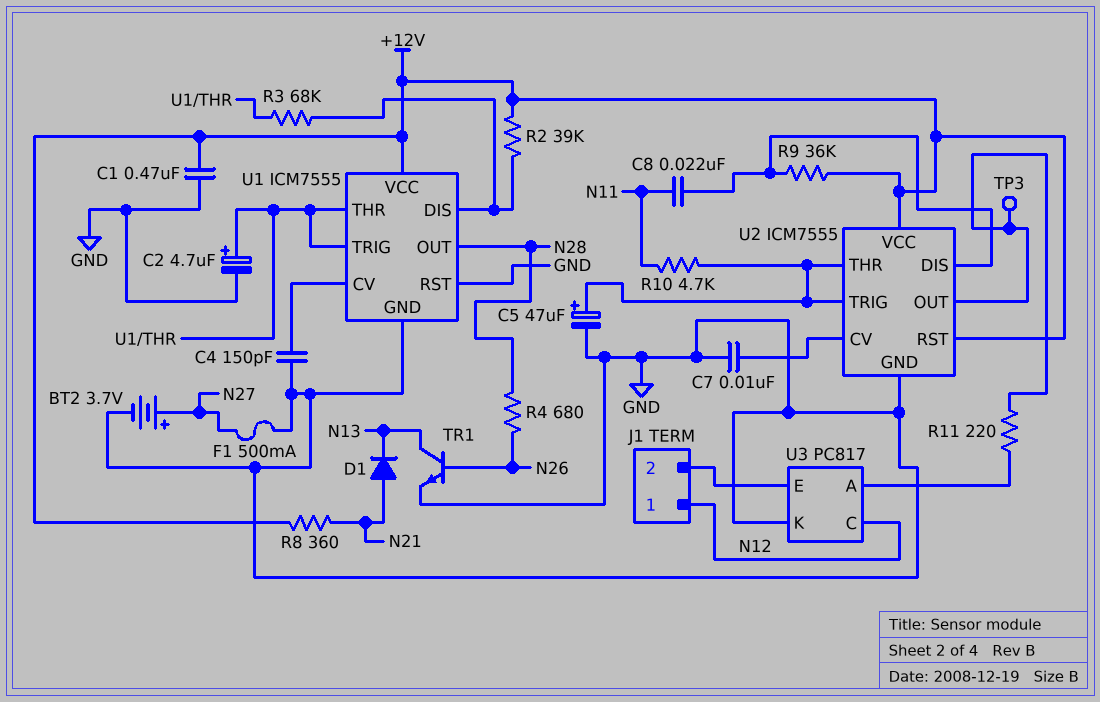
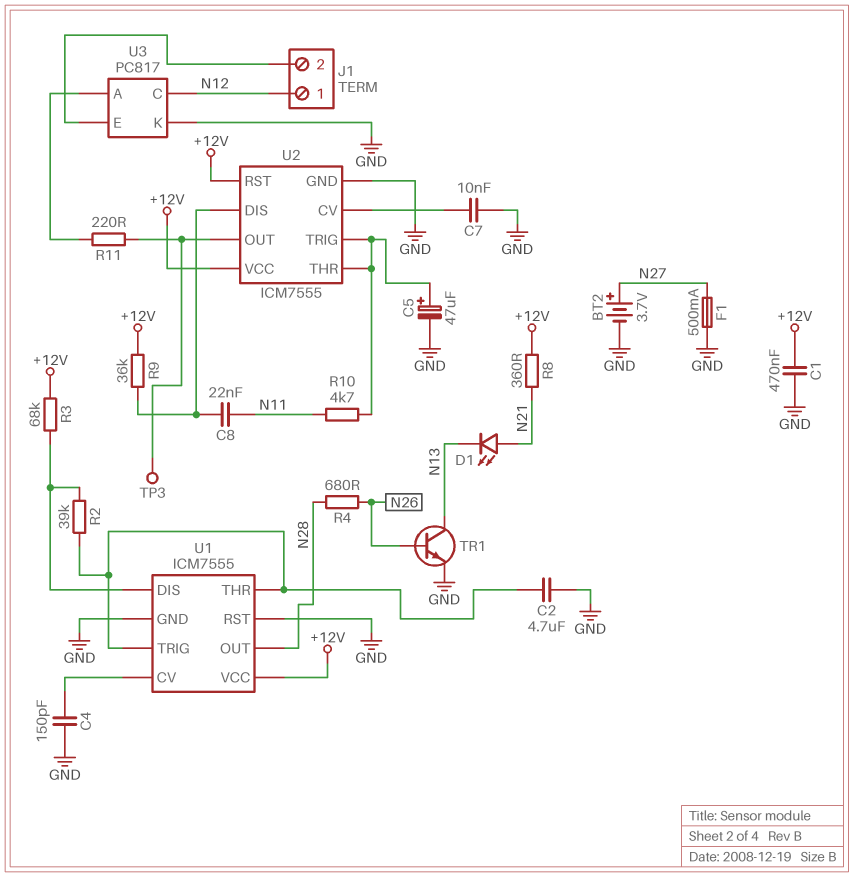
C2: 4.7uF (plus U1/THR, minus GND) -> 4.7uF (GND, U1/THR)
D1: diode (A N21, K N13) -> LED (A N21, K N13)
R2: 39k (+12V, U1/DIS) -> 39k (U1/DIS, U1/THR)
R3: 68k (U1/DIS, U1/THR) -> 68k (+12V, U1/DIS)

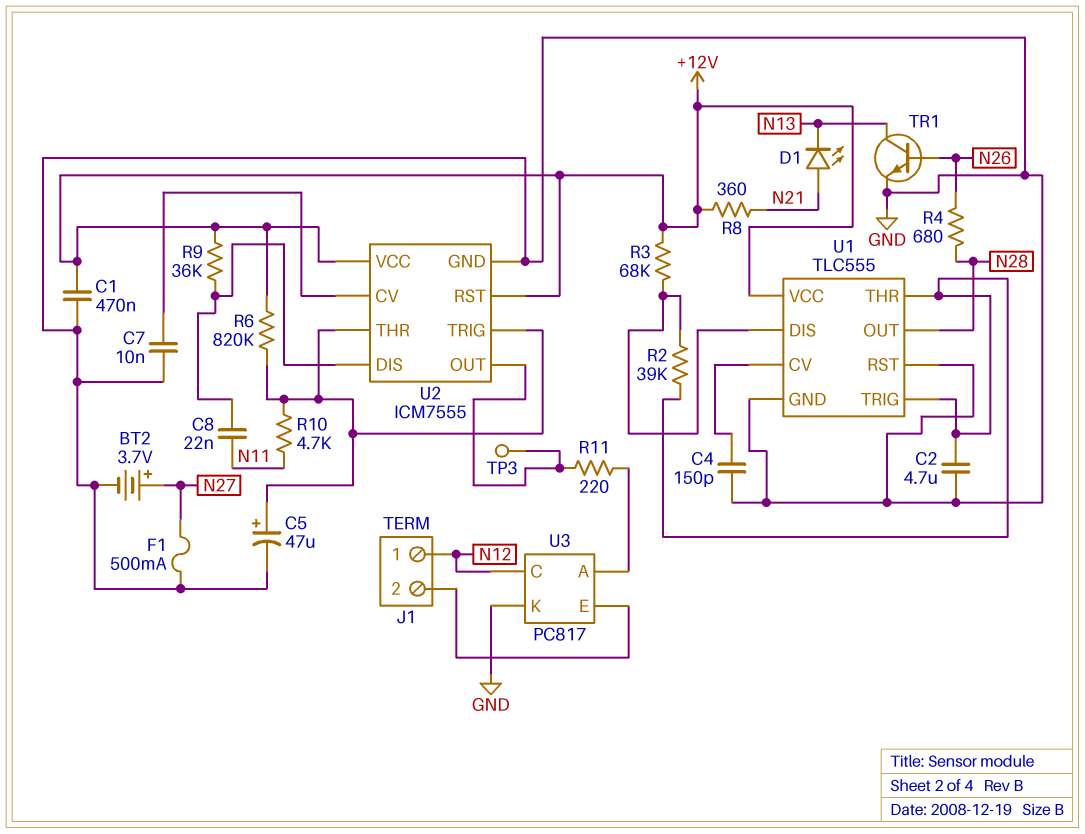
R6: none -> 820k (+12V, U2/THR)
U1: ICM7555 -> TLC555

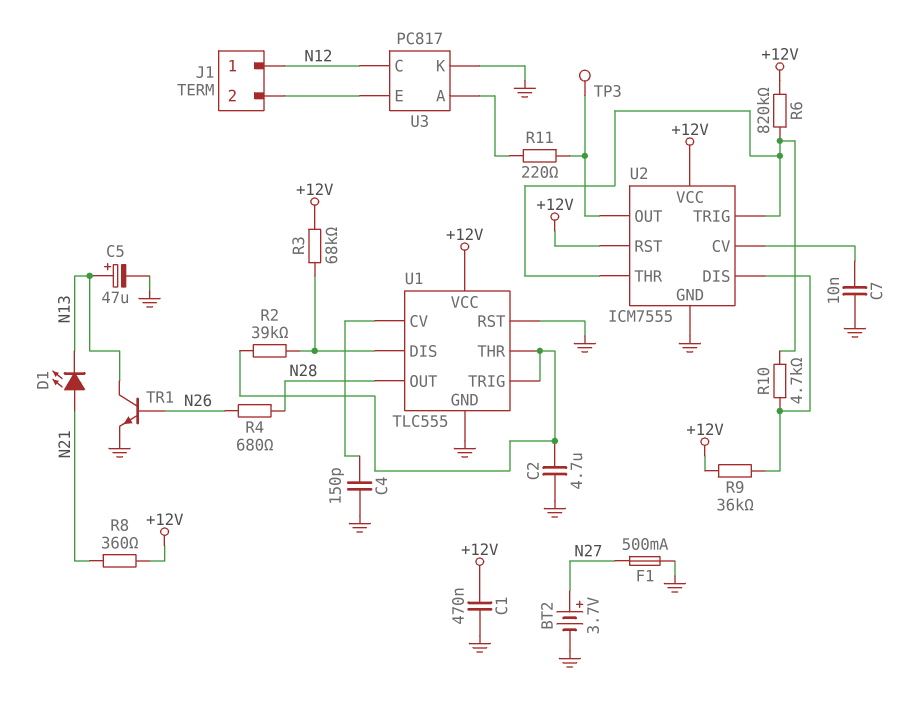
C5: 47uF (plus U2/THR, minus GND) -> 47uF (plus N13, minus GND)
C8: 22nF (N11, U2/DIS) -> none
R10: 4.7k (N11, U2/THR) -> 4.7k (U2/DIS, U2/THR)

